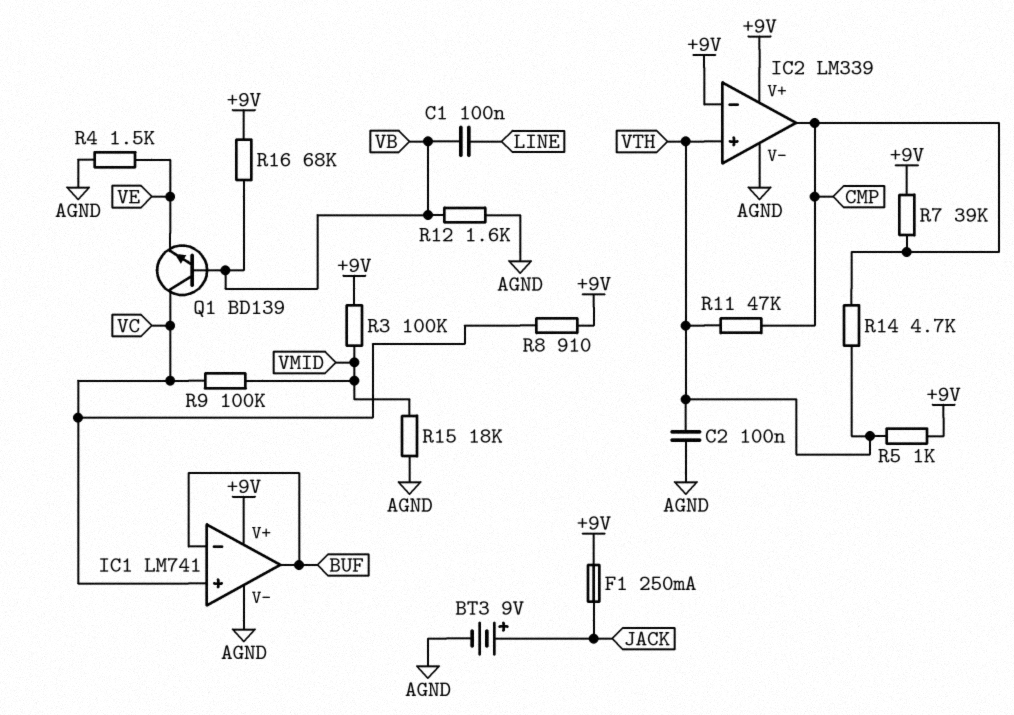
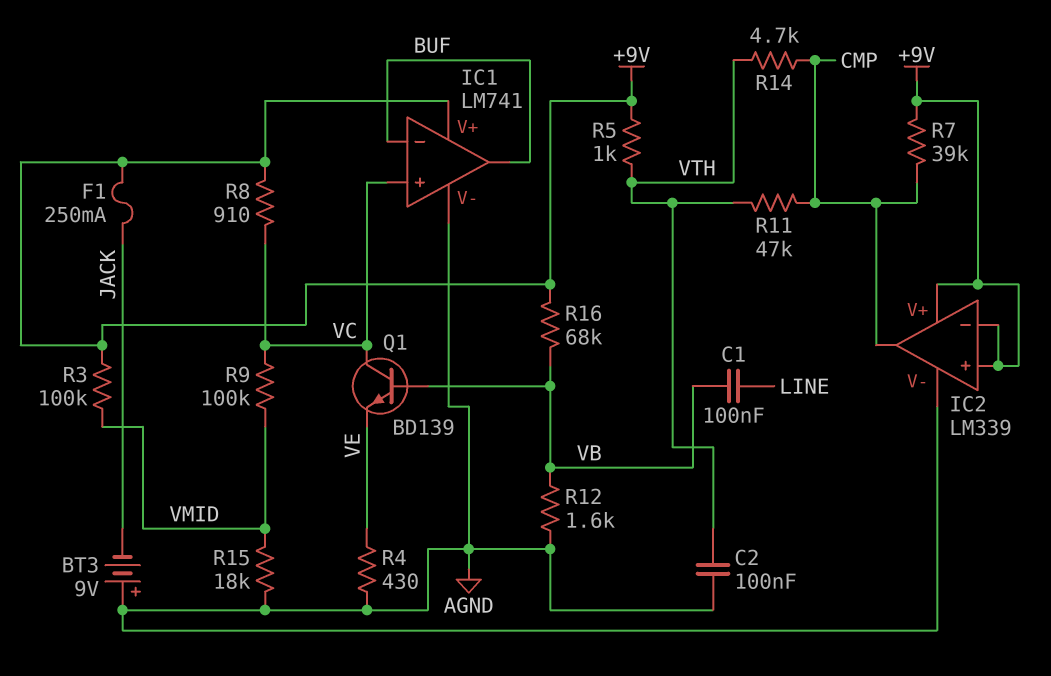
BT3: 9V (plus JACK, minus AGND) -> 9V (plus AGND, minus JACK)
IC2 pin in+: VTH -> +9V
R4: 1.5k (AGND, VE) -> 430 (AGND, VE)

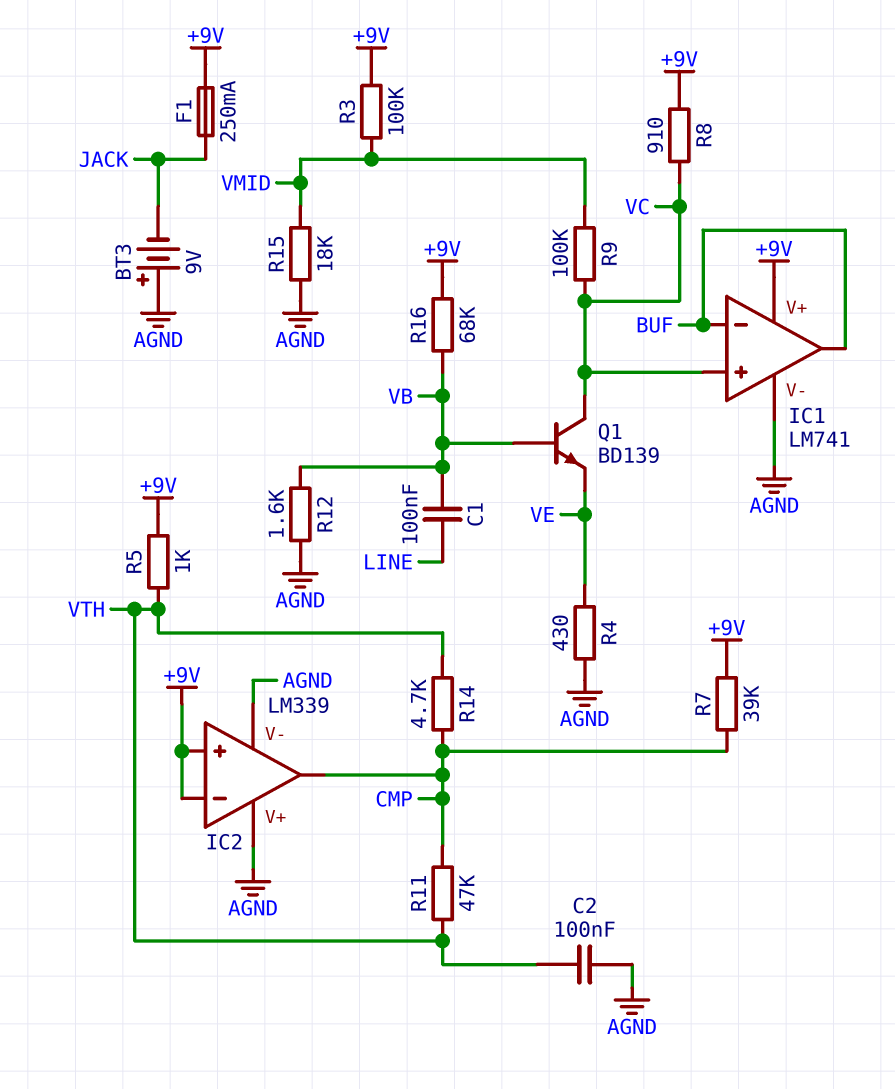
IC2 pin V+: +9V -> AGND

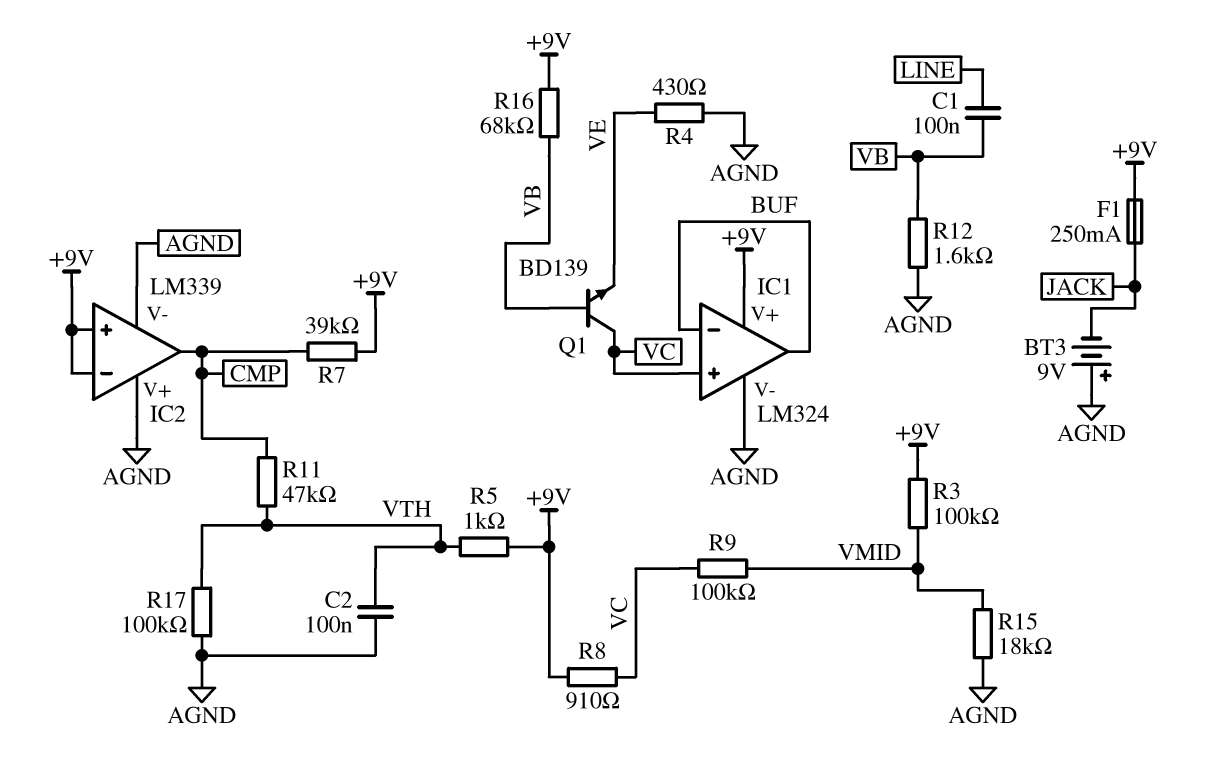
IC1: LM741 -> LM324
R14: 4.7k (CMP, VTH) -> none
R17: none -> 100k (AGND, VTH)

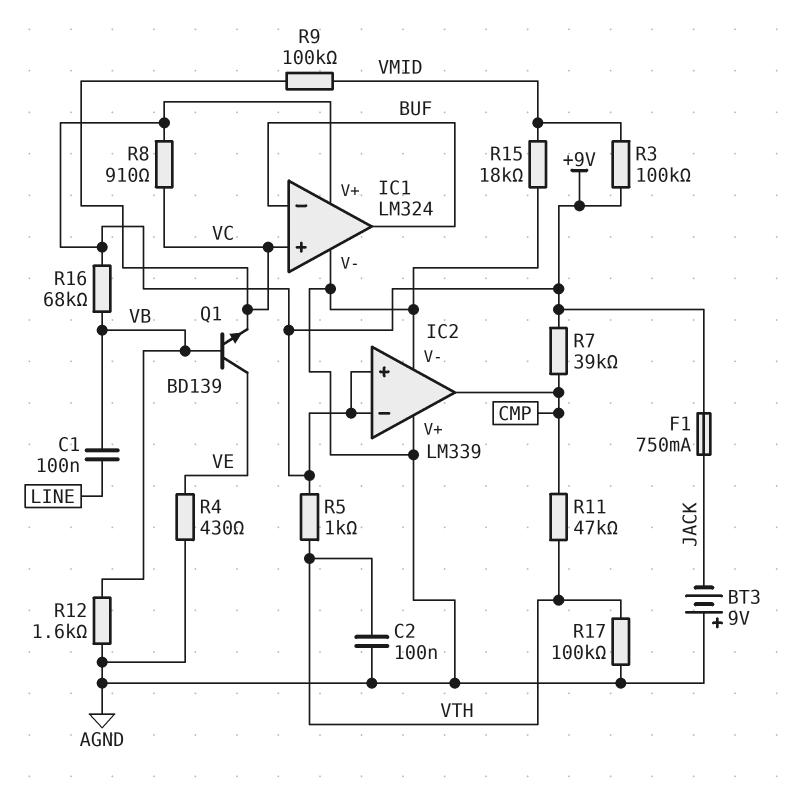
F1: 250mA (+9V, JACK) -> 750mA (+9V, JACK)
Q1: NPN BD139 (B VB, C VC, E VE) -> NPN BD139 (B VB, C VE, E VC)

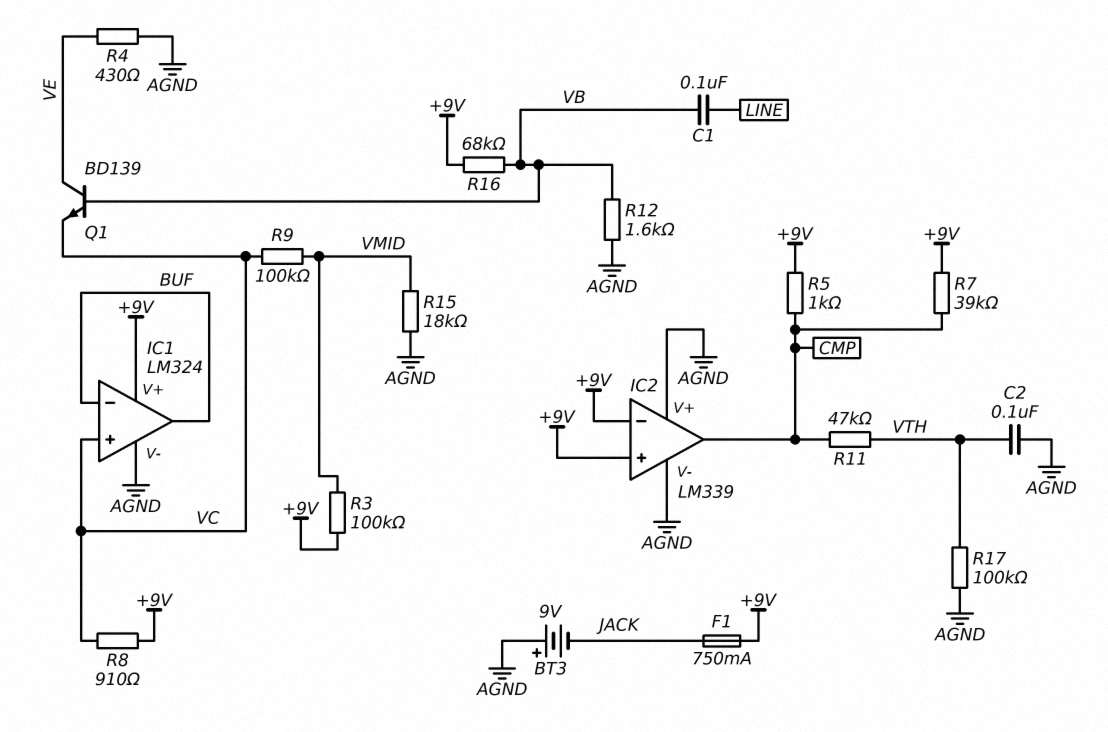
R5: 1k (+9V, VTH) -> 1k (+9V, CMP)

